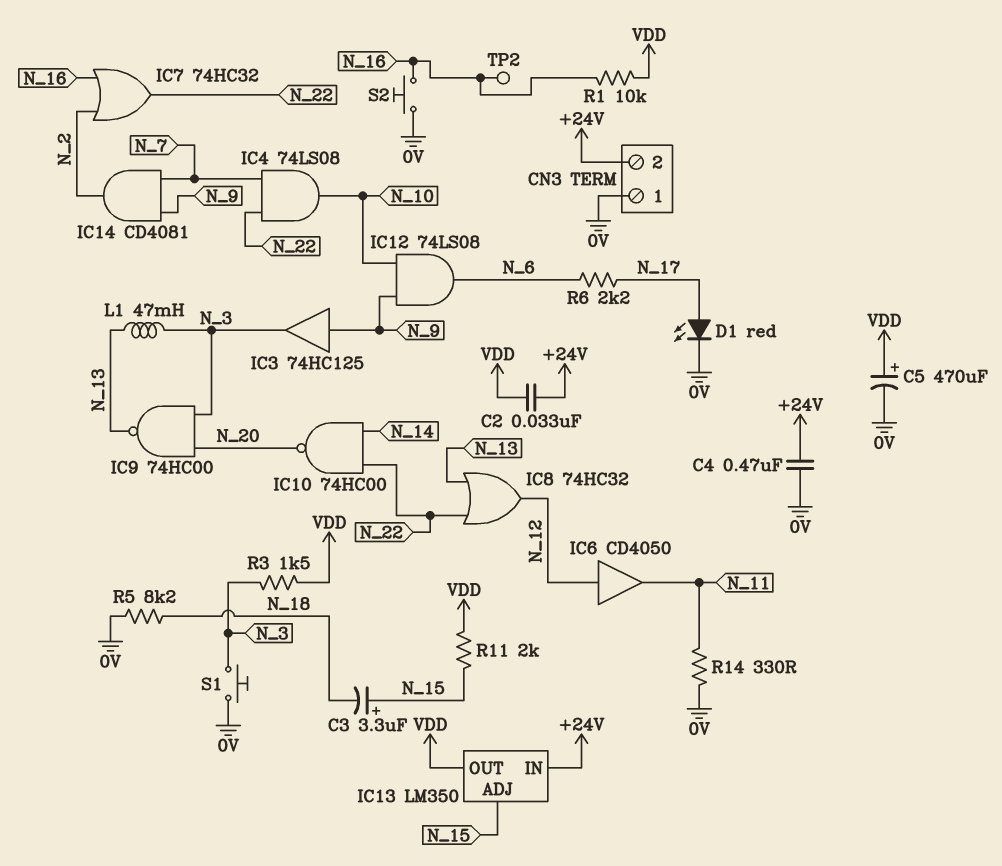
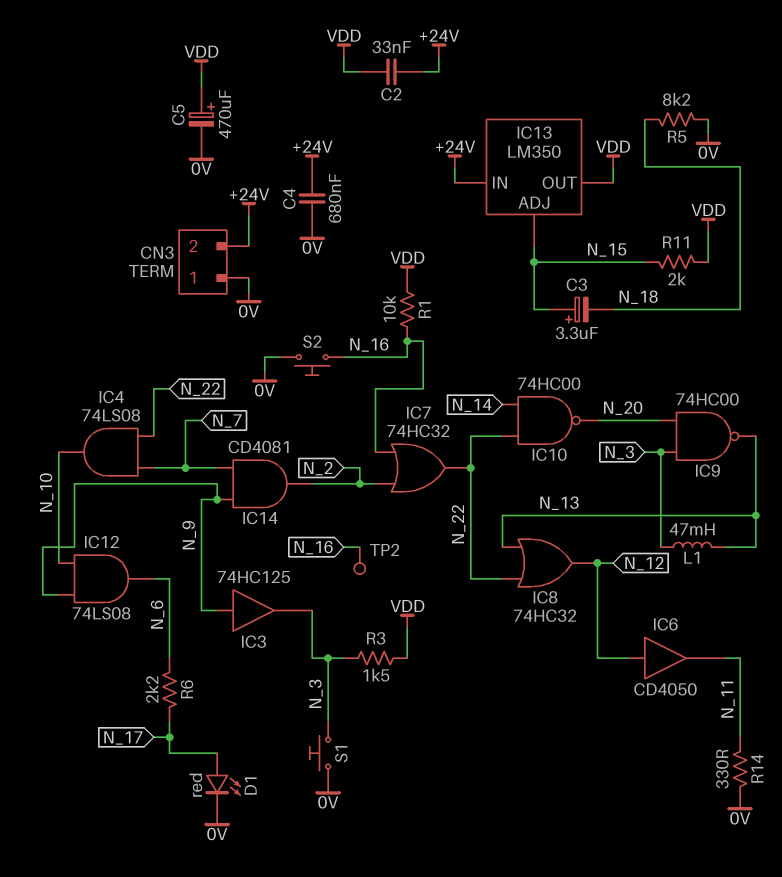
C4: 470nF (+24V, 0V) -> 680nF (+24V, 0V)

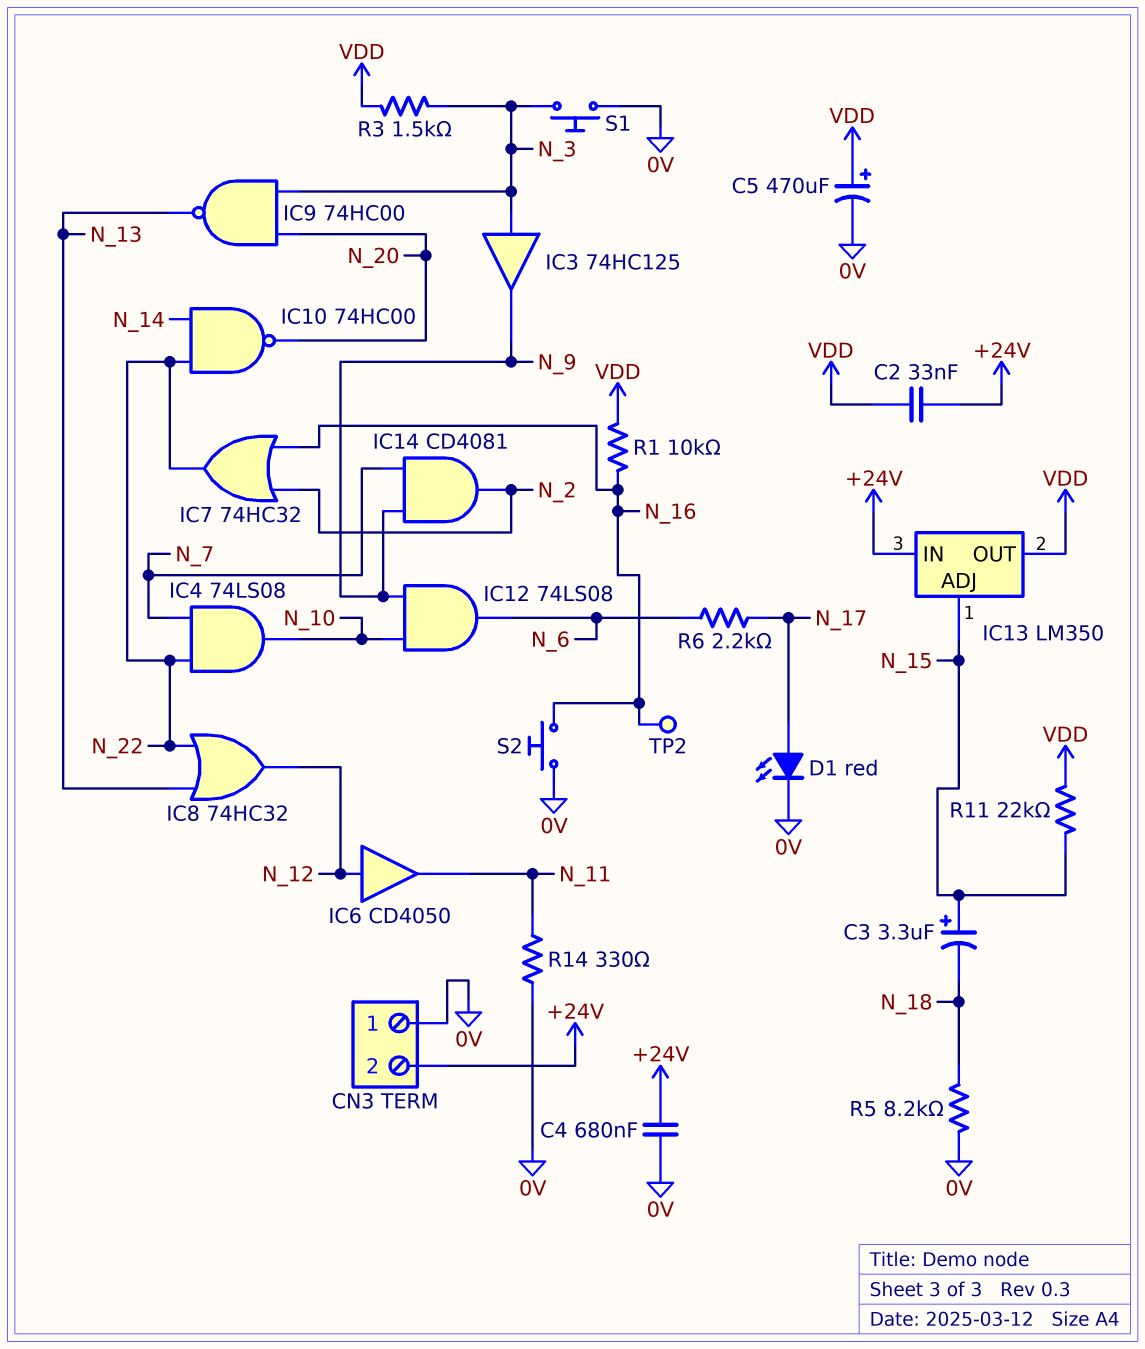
IC3: buffer 74HC125 (in N_9, out N_3) -> buffer 74HC125 (in N_3, out N_9)
L1: 47mH (N_3, N_13) -> none
R11: 2k (N_15, VDD) -> 22k (N_15, VDD)

